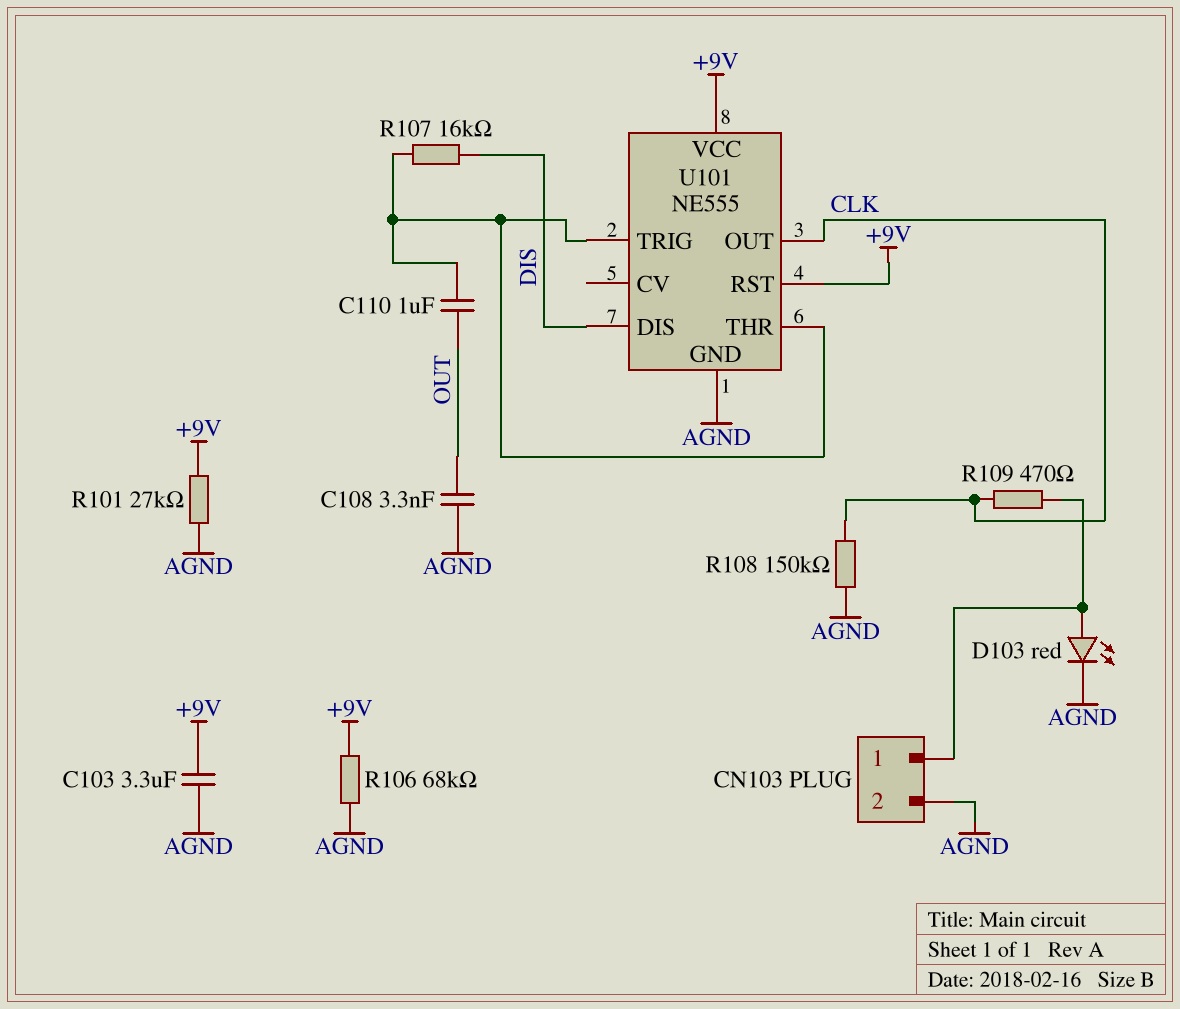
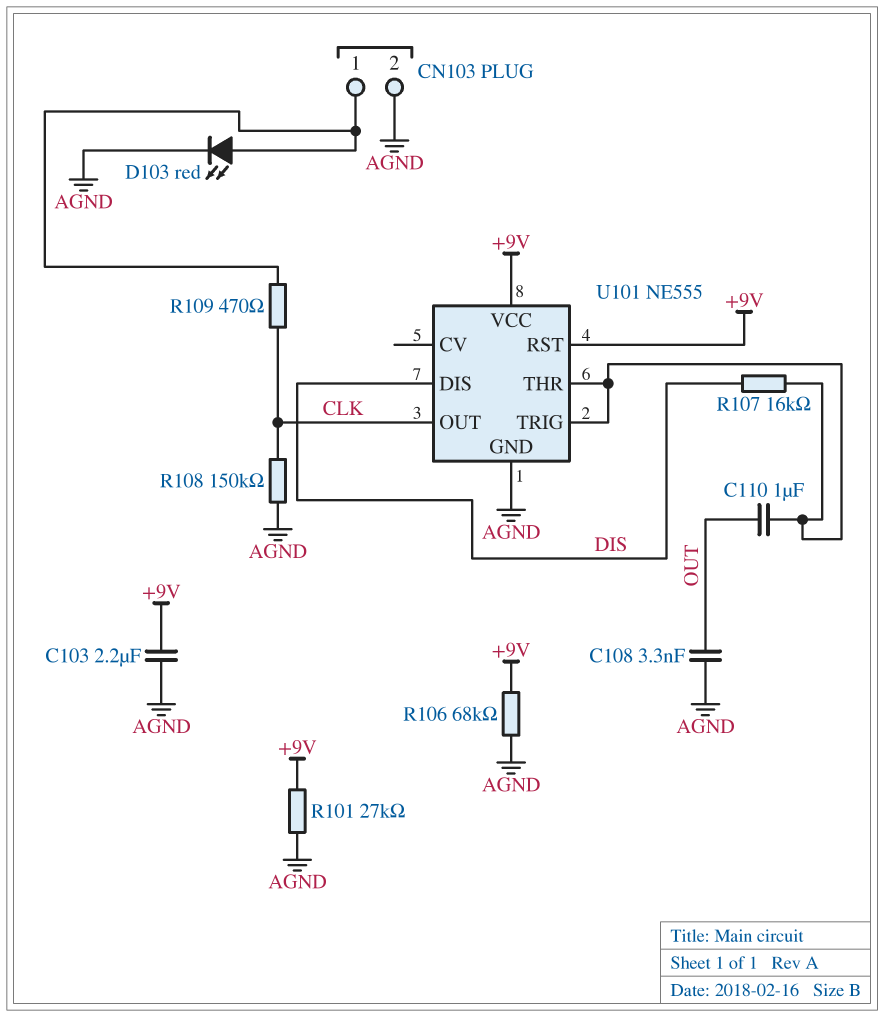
C103: 3.3uF (+9V, AGND) -> 2.2uF (+9V, AGND)

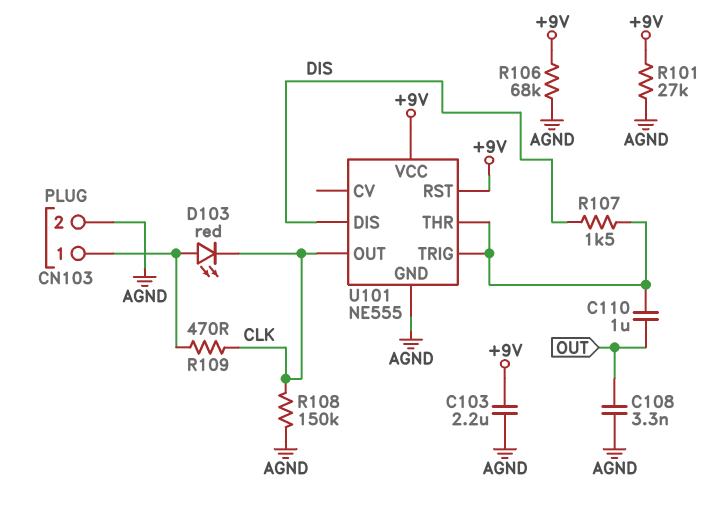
D103: LED red (A CN103/1, K AGND) -> LED red (A CN103/1, K CLK)
R107: 16k (DIS, U101/THR) -> 1.5k (DIS, U101/THR)

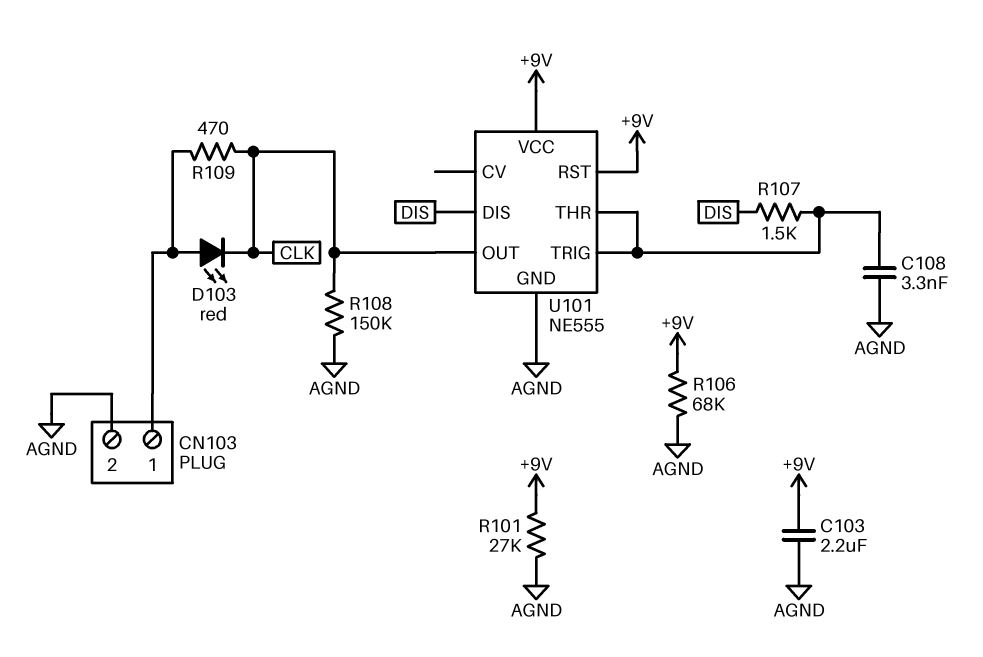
C108: 3.3nF (AGND, OUT) -> 3.3nF (AGND, U101/THR)
C110: 1uF (OUT, U101/THR) -> none

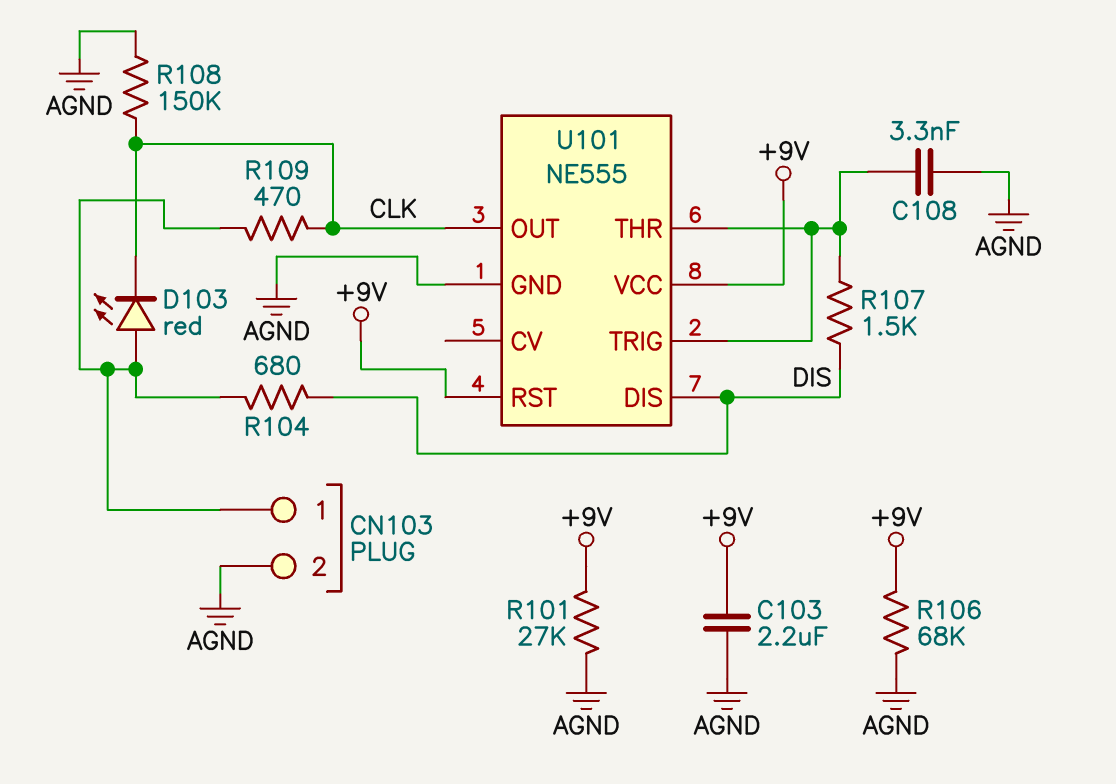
R104: none -> 680 (CN103/1, DIS)

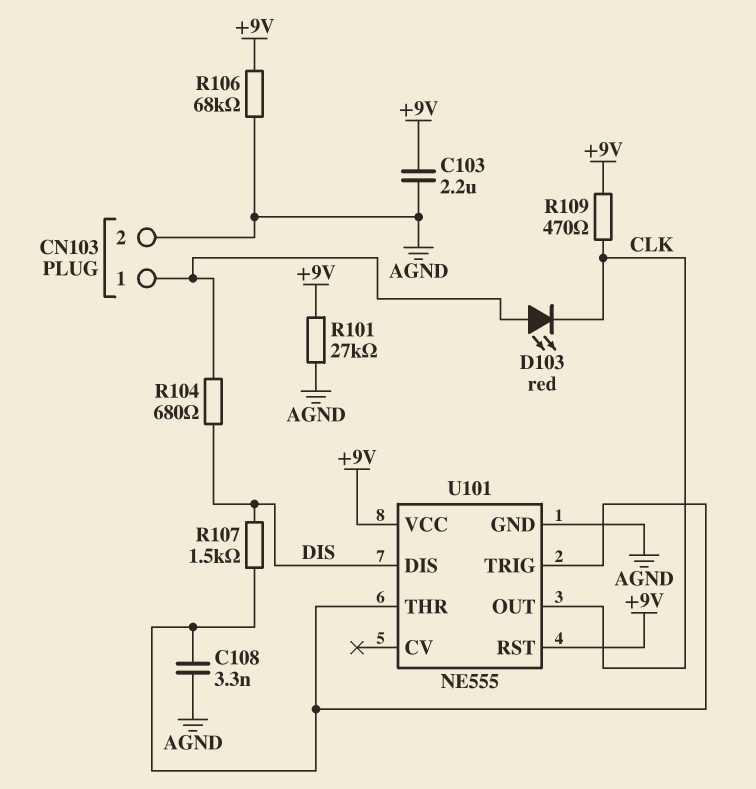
R108: 150k (AGND, CLK) -> none
R109: 470 (CLK, CN103/1) -> 470 (+9V, CLK)

